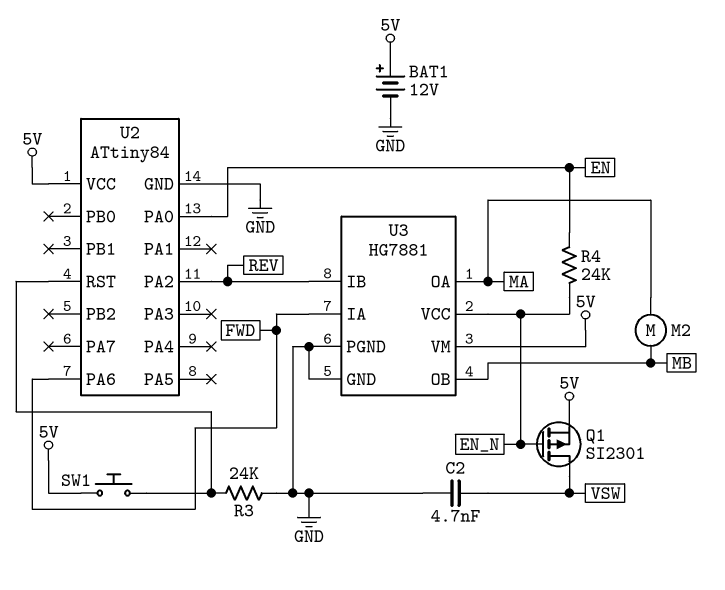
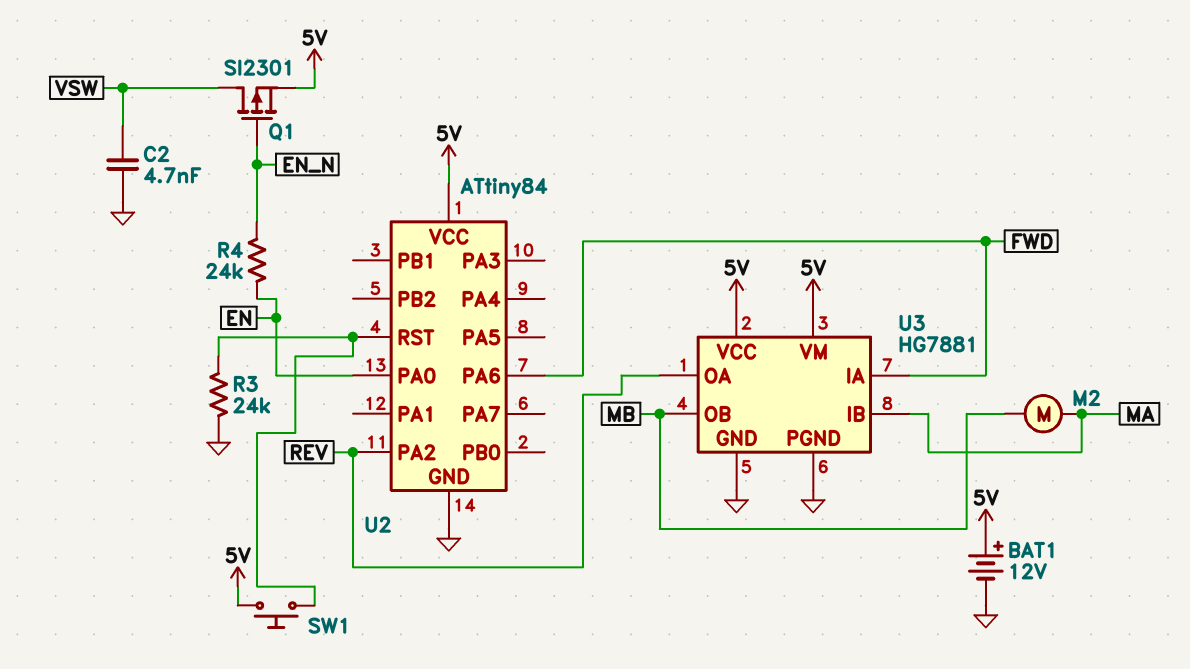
U3 pin IB: REV -> MA
U3 pin OA: MA -> REV
U3 pin VCC: EN_N -> 5V

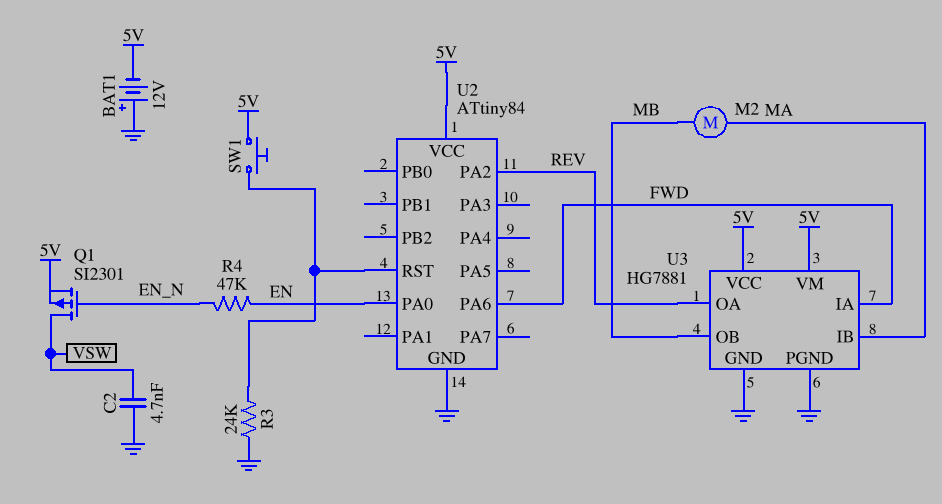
BAT1: 12V (plus 5V, minus GND) -> 12V (plus GND, minus 5V)
R4: 24k (EN, EN_N) -> 47k (EN, EN_N)

